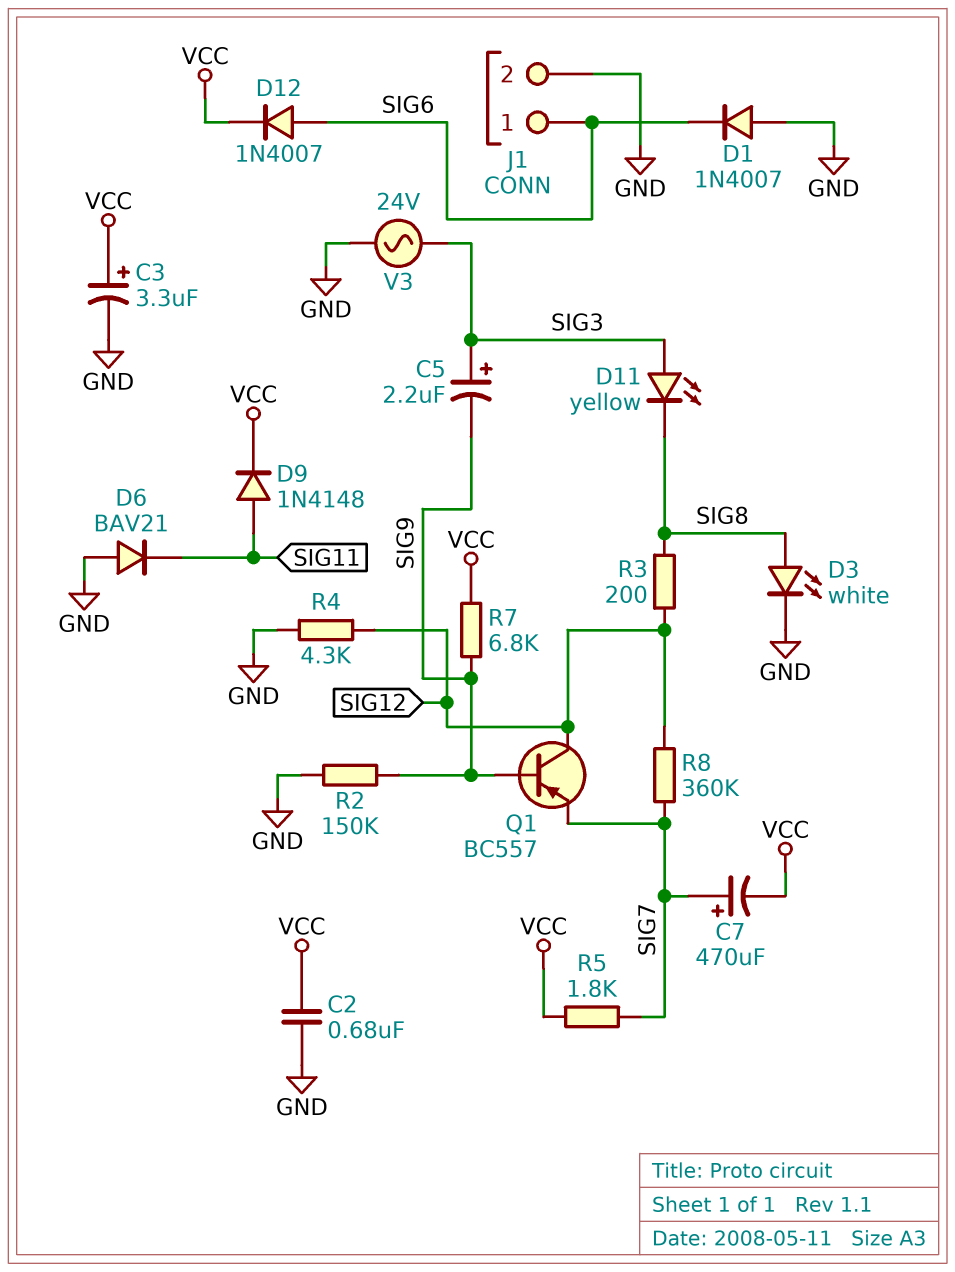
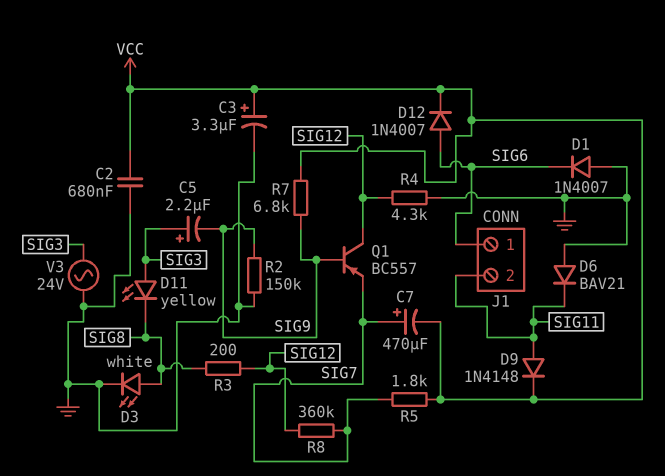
J1 pin 2: GND -> SIG11

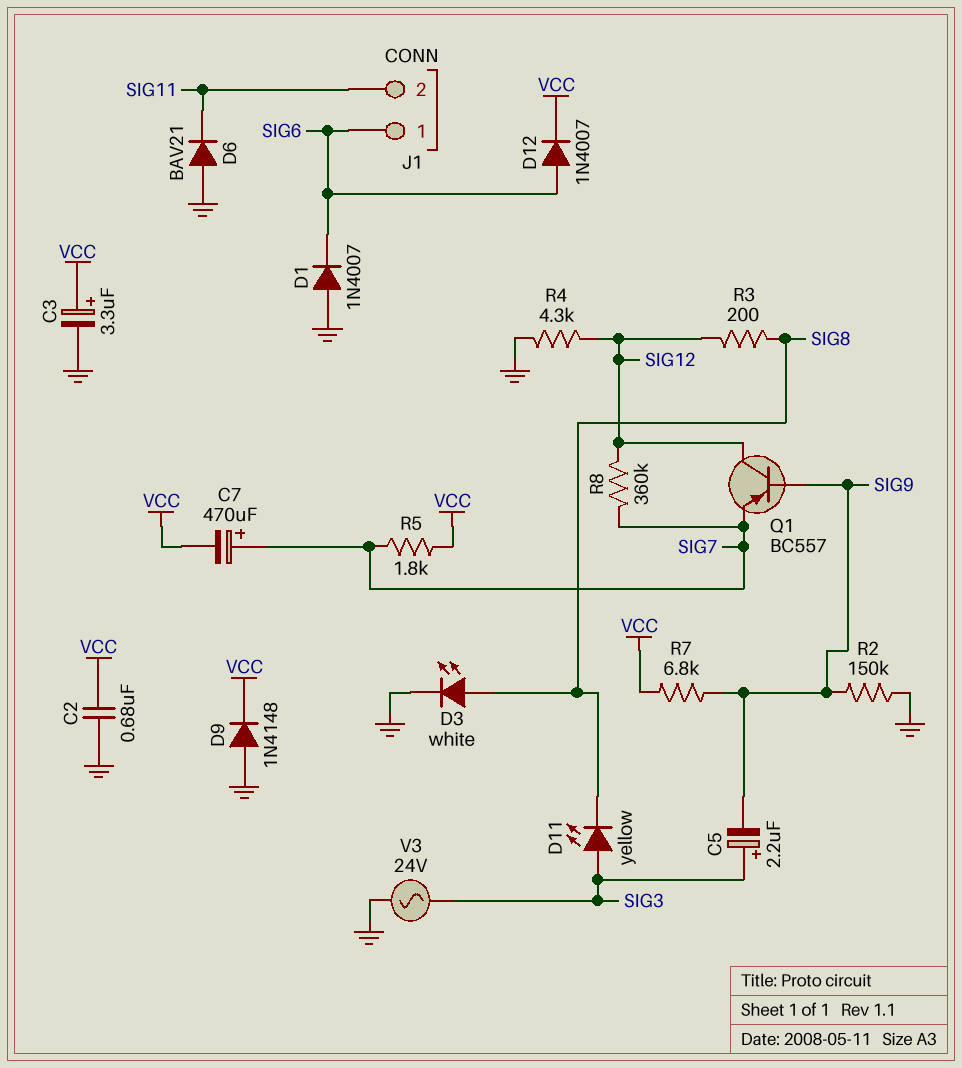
D9: diode 1N4148 (A SIG11, K VCC) -> diode 1N4148 (A GND, K VCC)

